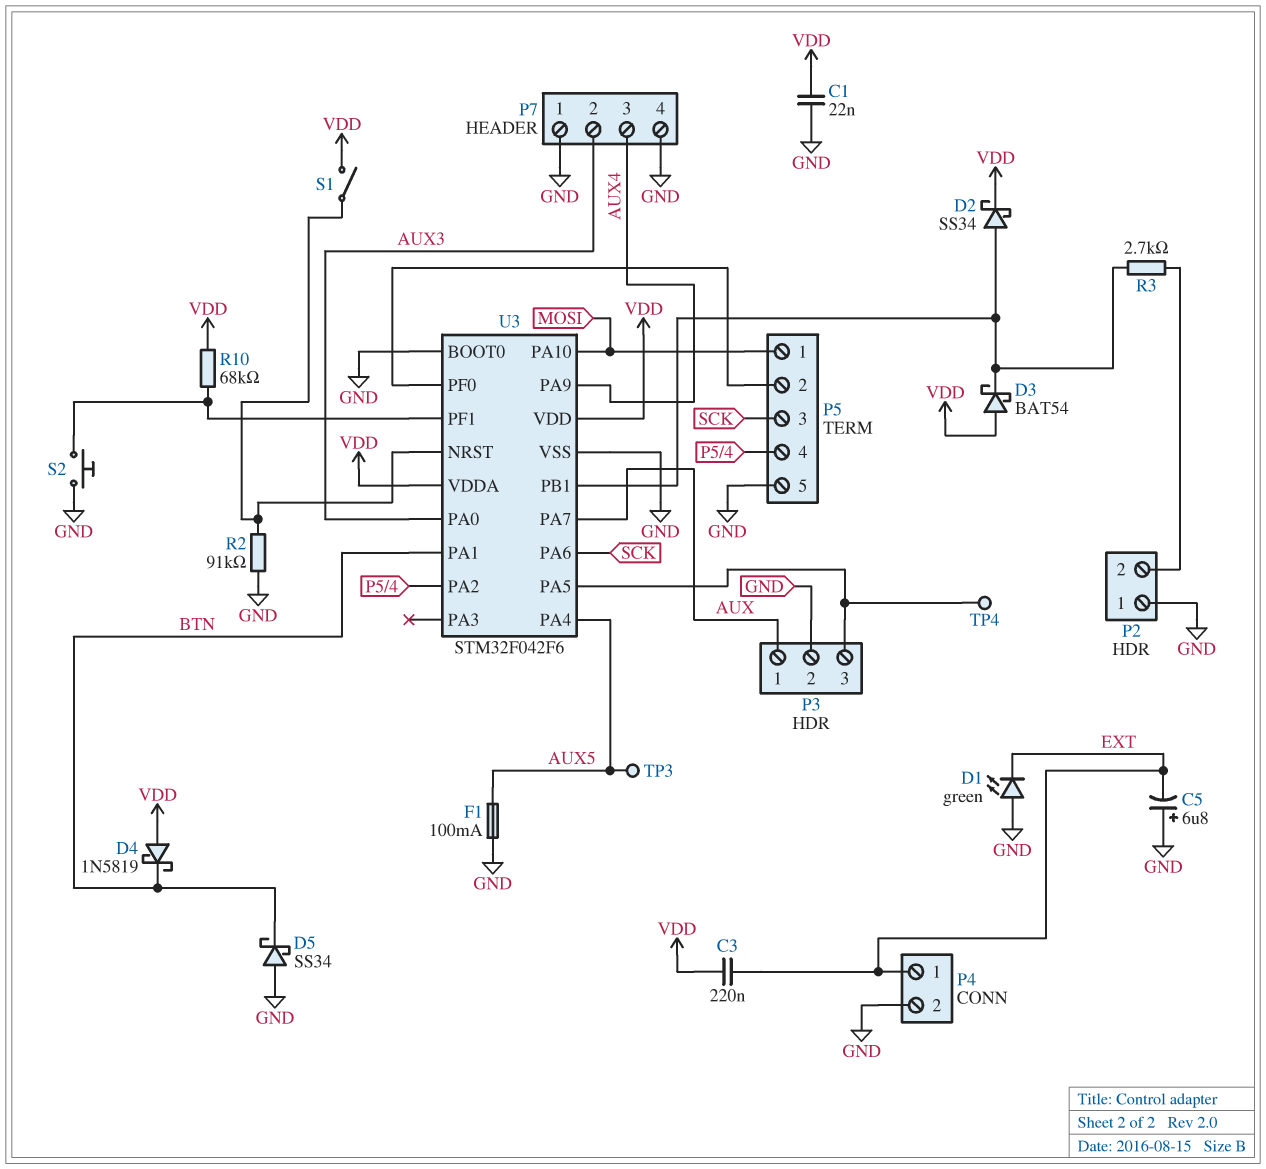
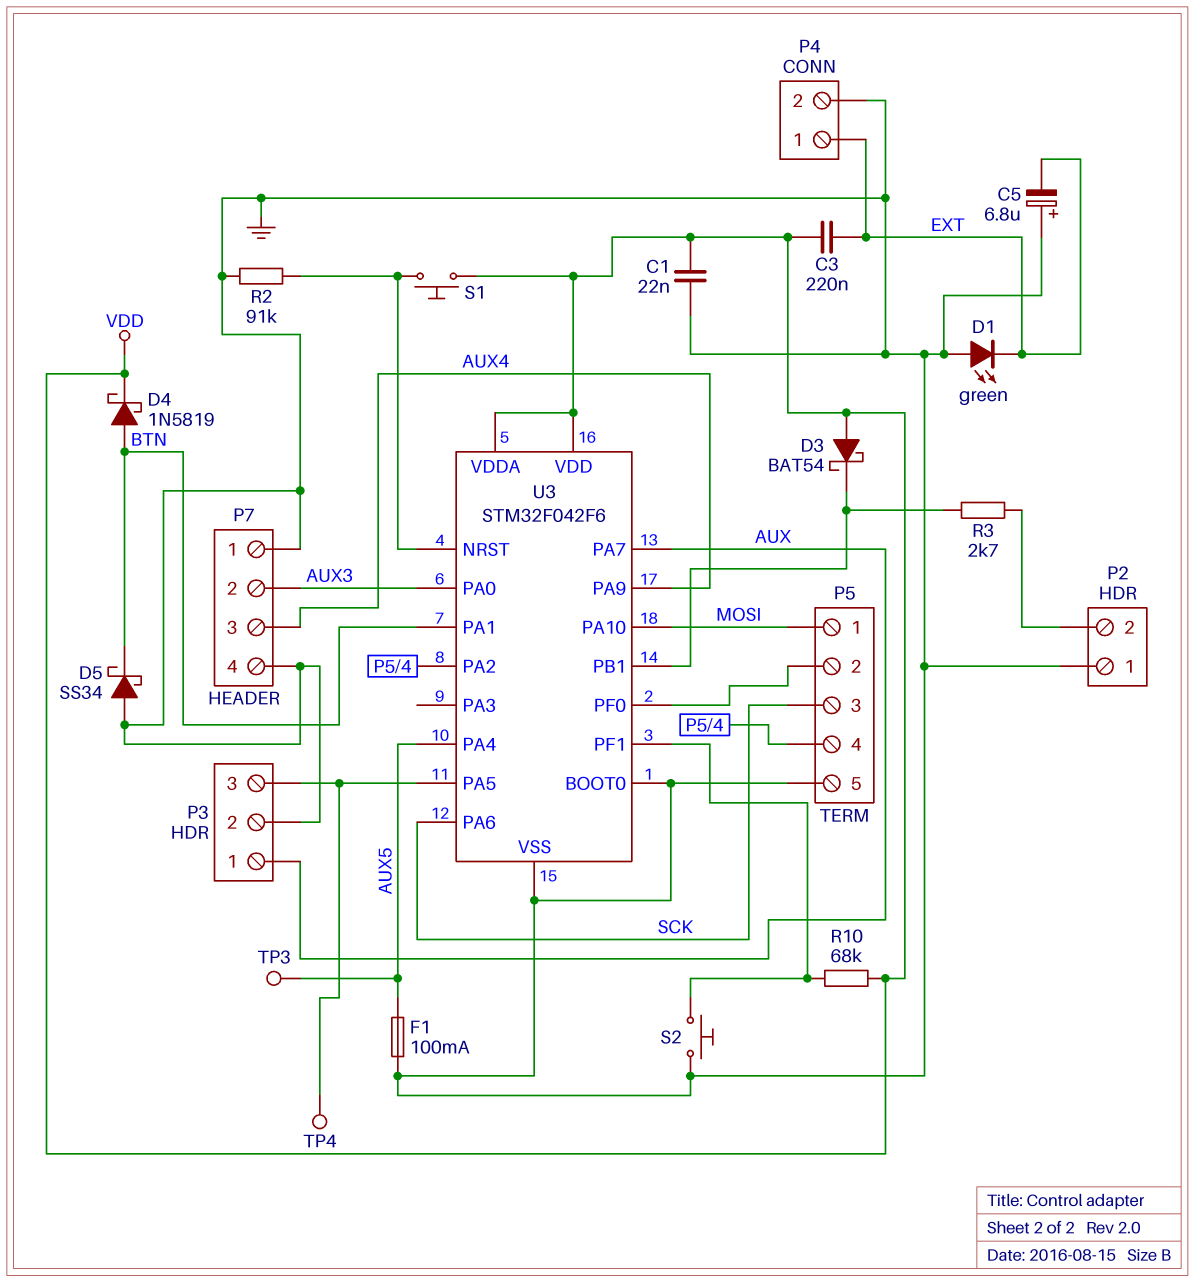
D2: schottky SS34 (A U3/PB1, K VDD) -> none
D4: schottky 1N5819 (A VDD, K BTN) -> schottky 1N5819 (A BTN, K VDD)
S1: switch (U3/NRST, VDD) -> button (U3/NRST, VDD)

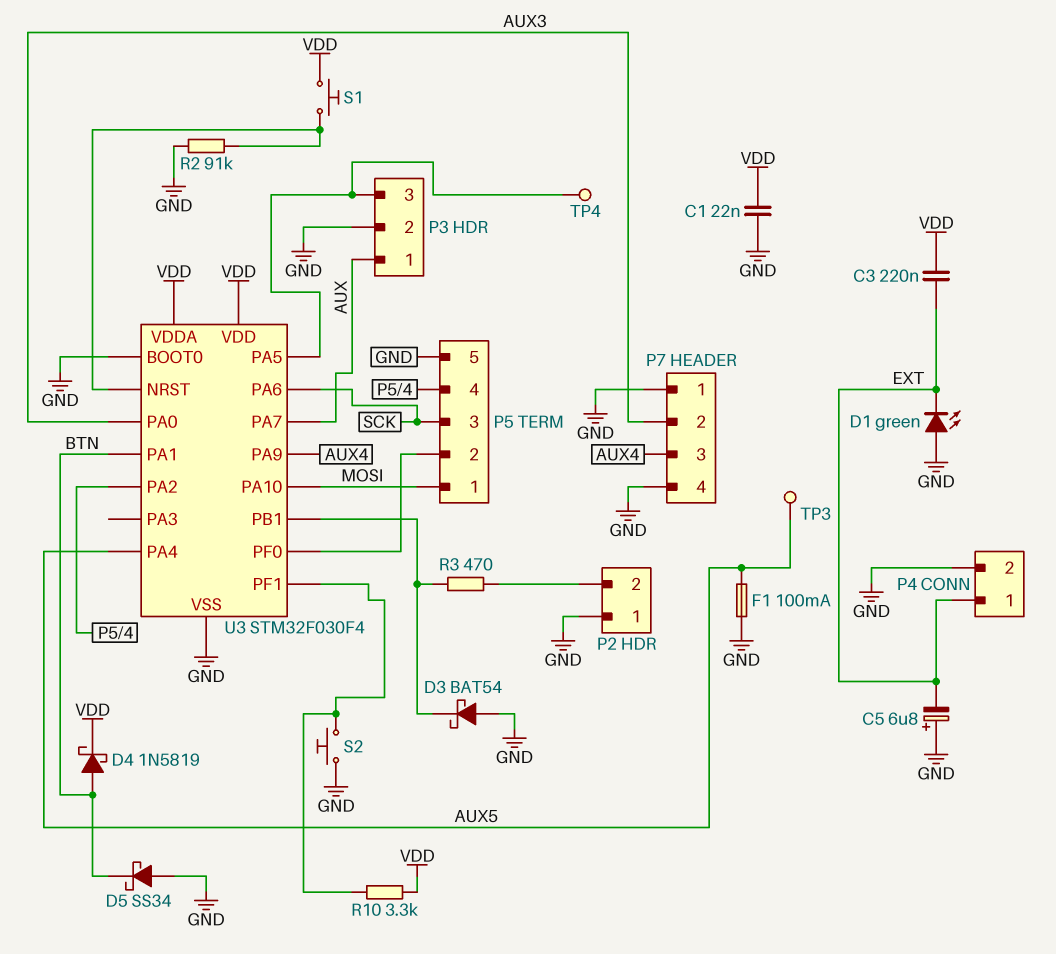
D3: schottky BAT54 (A VDD, K U3/PB1) -> schottky BAT54 (A GND, K U3/PB1)
R3: 2.7k (P2/2, U3/PB1) -> 470 (P2/2, U3/PB1)
R10: 68k (U3/PF1, VDD) -> 3.3k (U3/PF1, VDD)
U3: STM32F042F6 -> STM32F030F4

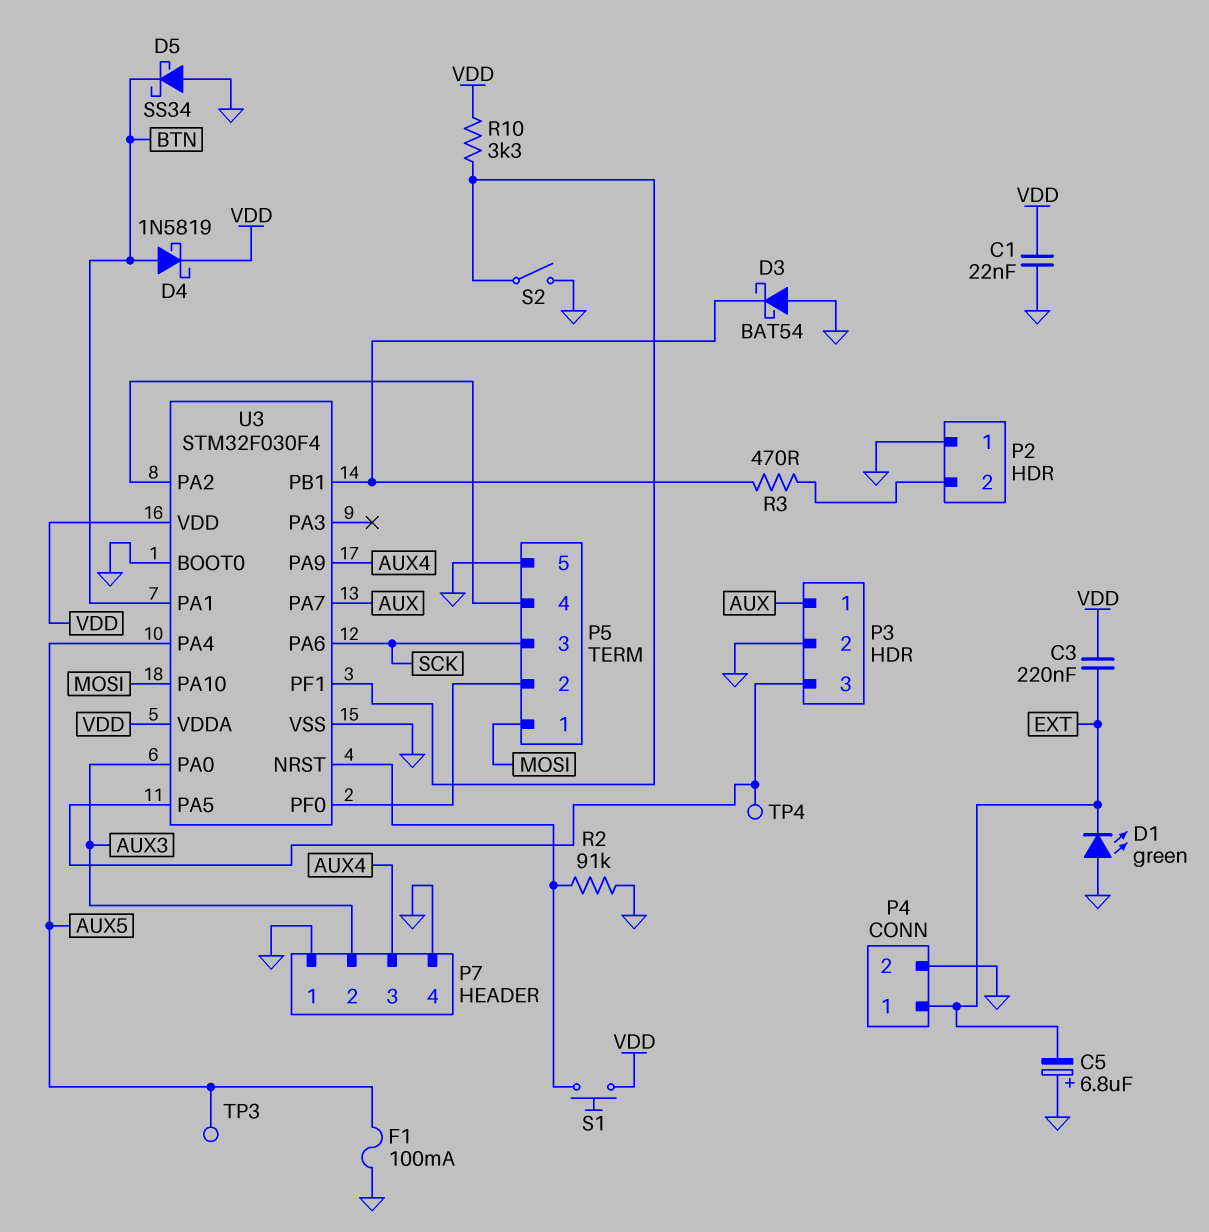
S2: button (GND, U3/PF1) -> switch (GND, U3/PF1)

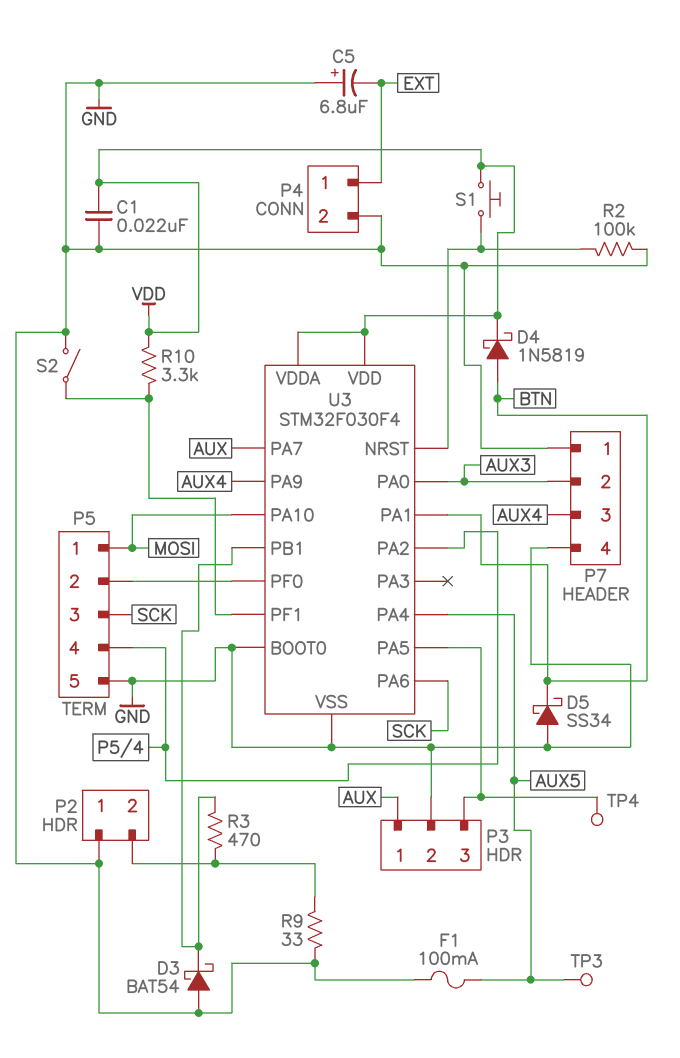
C3: 220nF (EXT, VDD) -> none
D1: LED green (A GND, K EXT) -> none
R2: 91k (GND, U3/NRST) -> 100k (GND, U3/NRST)
R9: none -> 33 (GND, P2/2)

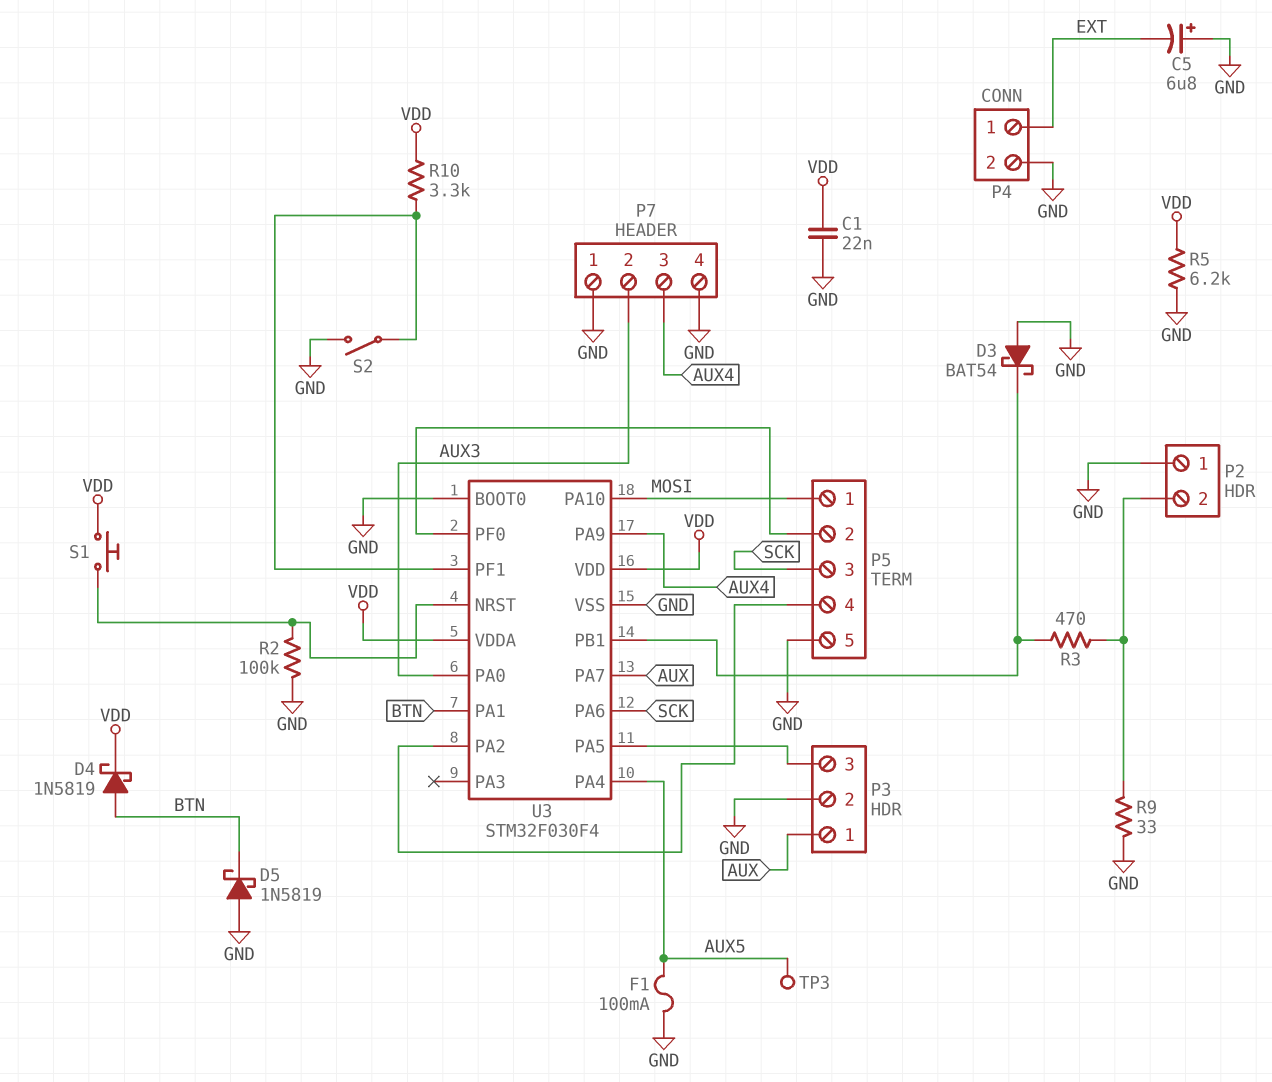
D5: schottky SS34 (A GND, K BTN) -> schottky 1N5819 (A GND, K BTN)
R5: none -> 6.2k (GND, VDD)
TP4: test point (P3/3) -> none

